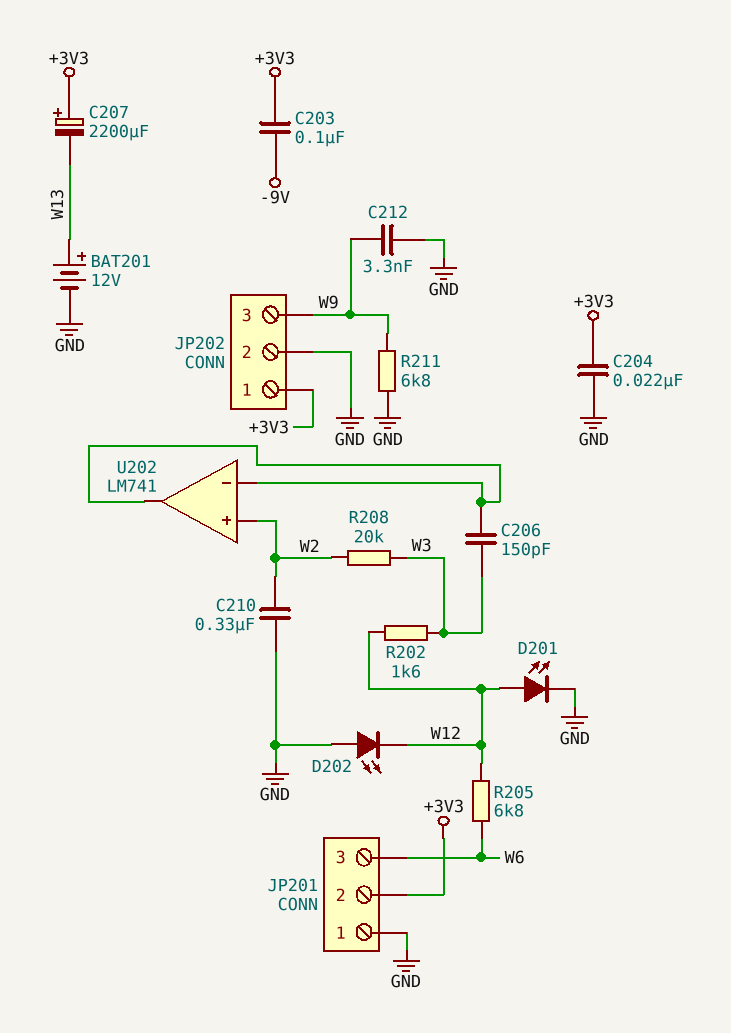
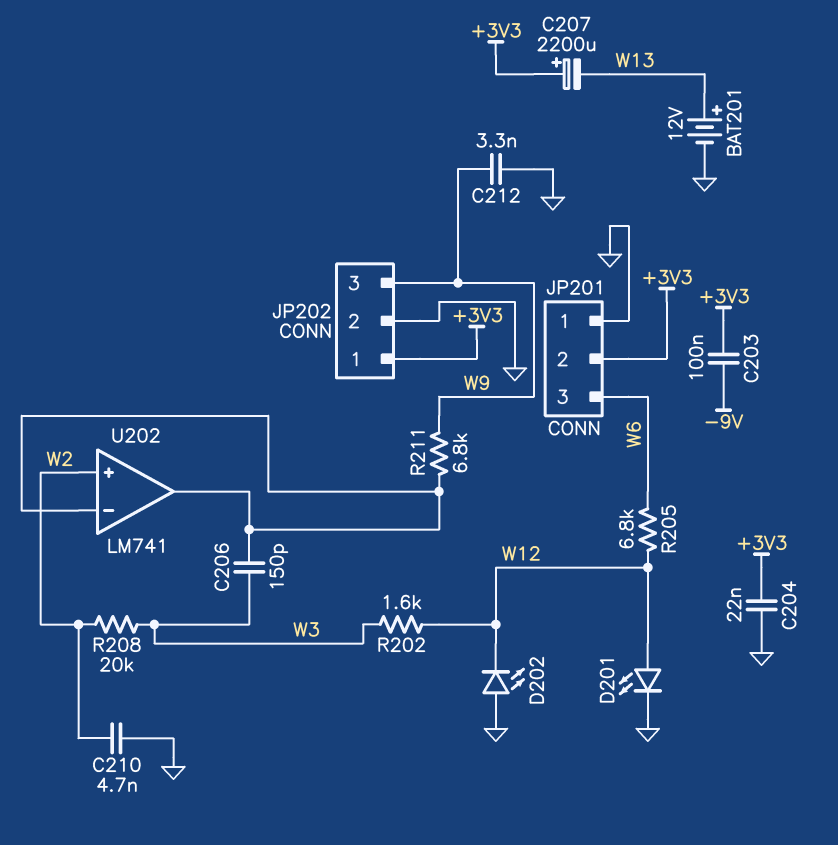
C210: 330nF (GND, W2) -> 4.7nF (GND, W2)
R211: 6.8k (GND, W9) -> 6.8k (U202/in-, W9)

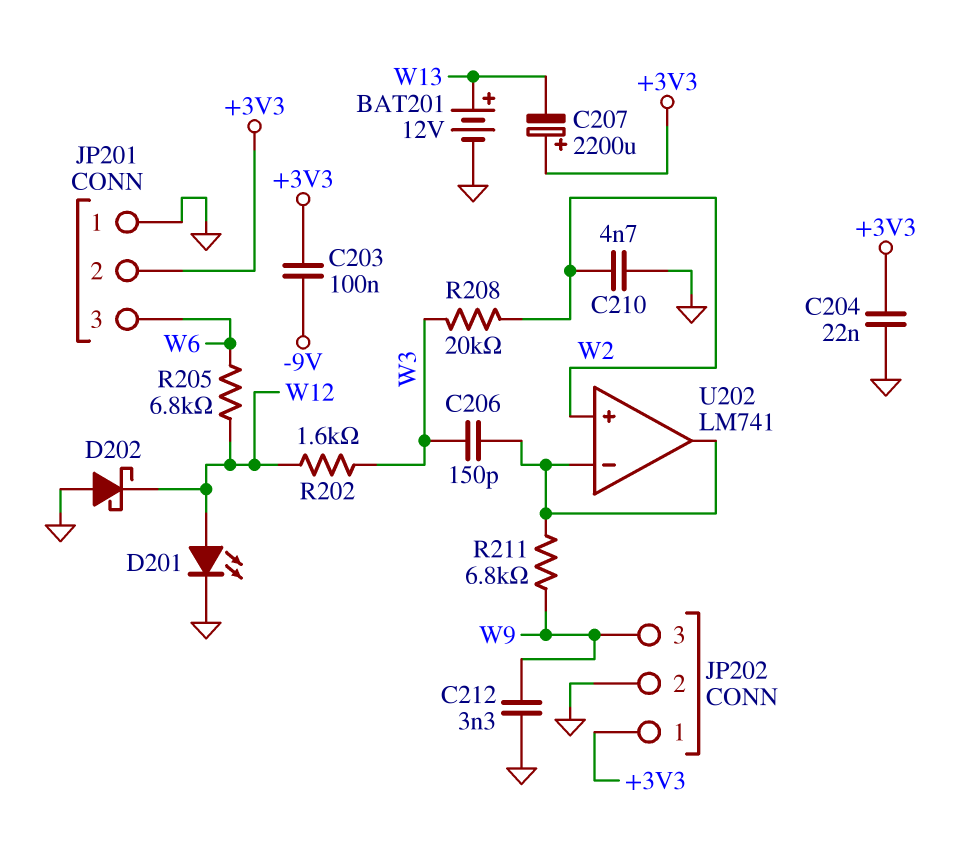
D202: LED (A GND, K W12) -> schottky (A GND, K W12)

